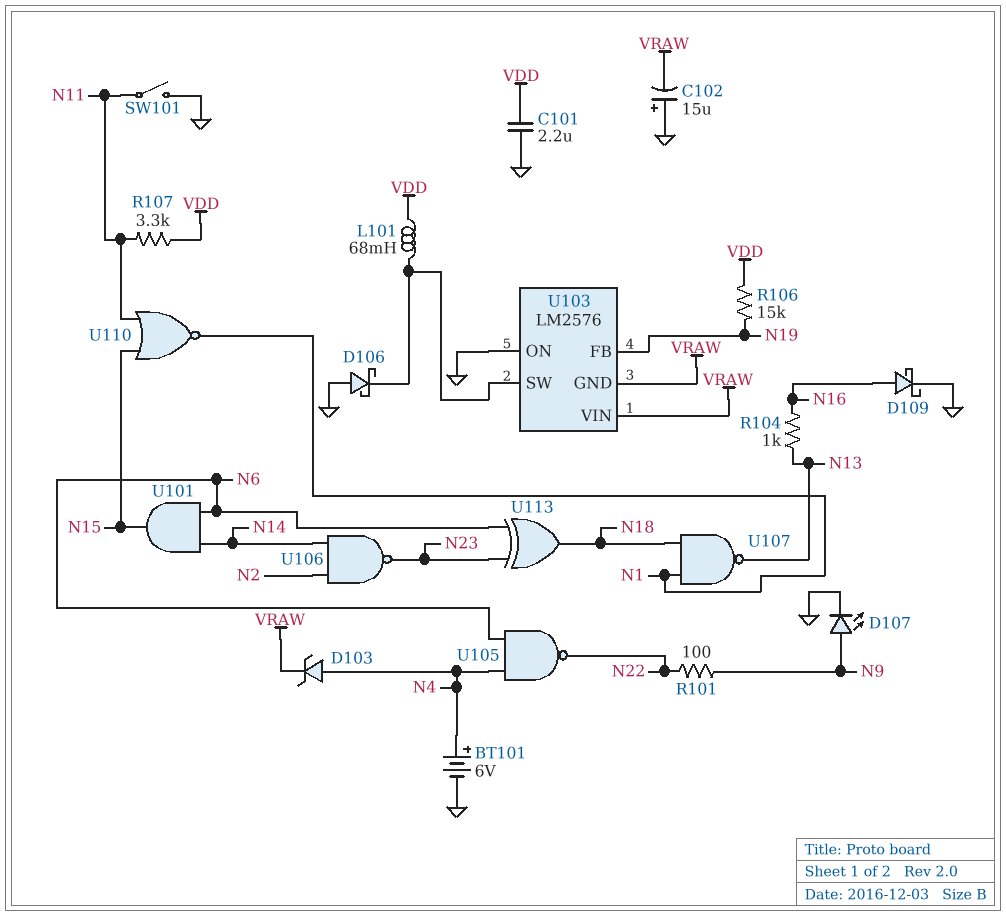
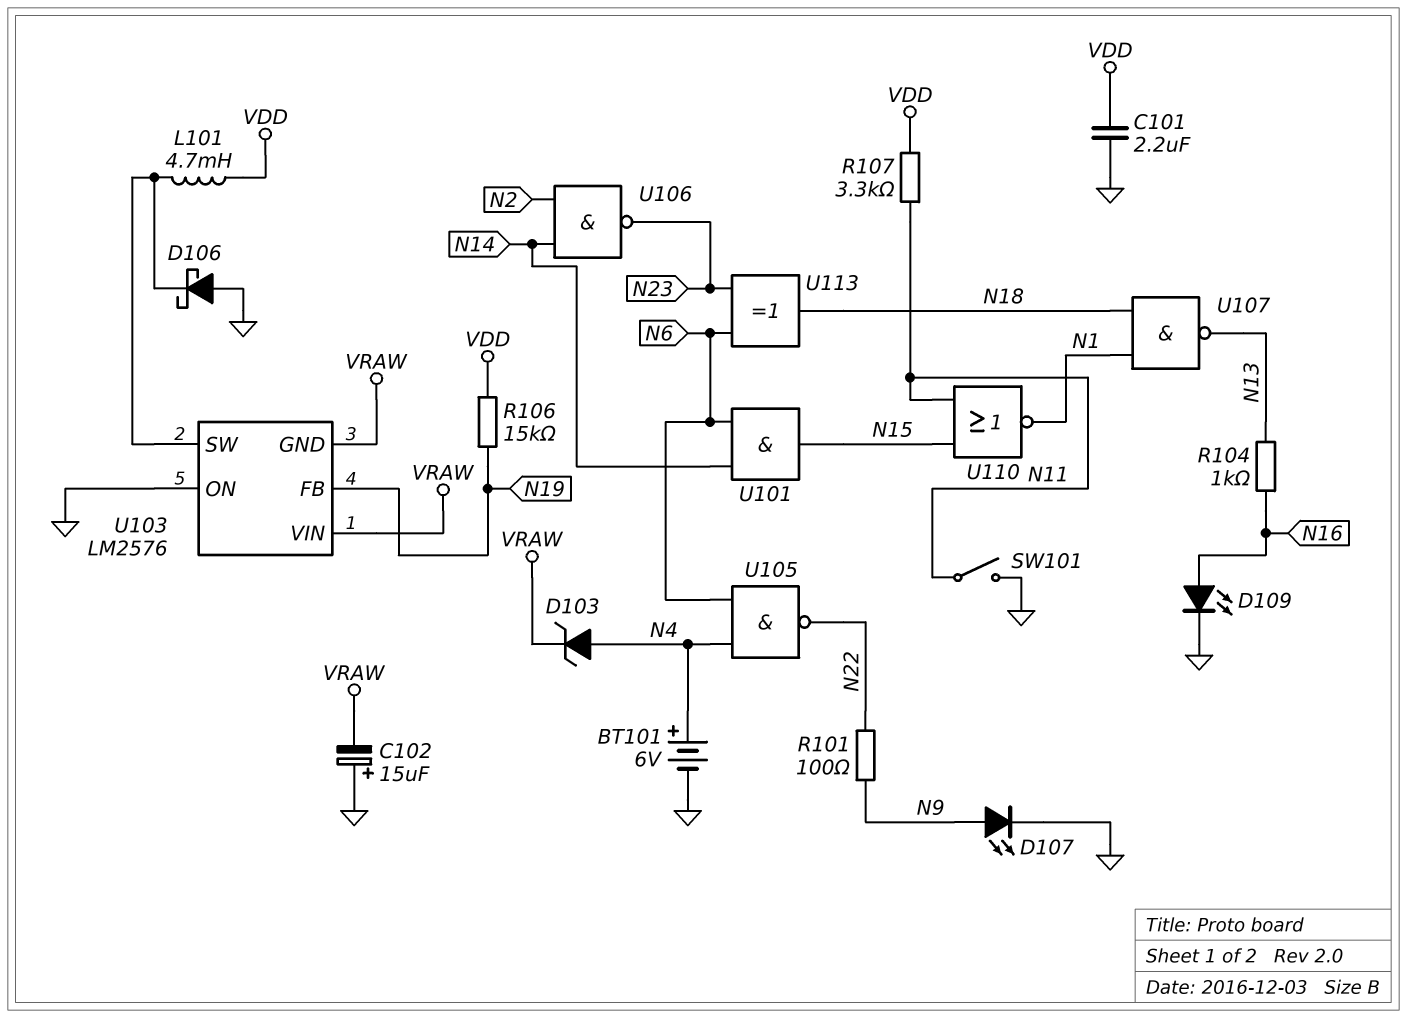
D109: schottky (A N16, K GND) -> LED (A N16, K GND)
L101: 68mH (U103/SW, VDD) -> 4.7mH (U103/SW, VDD)

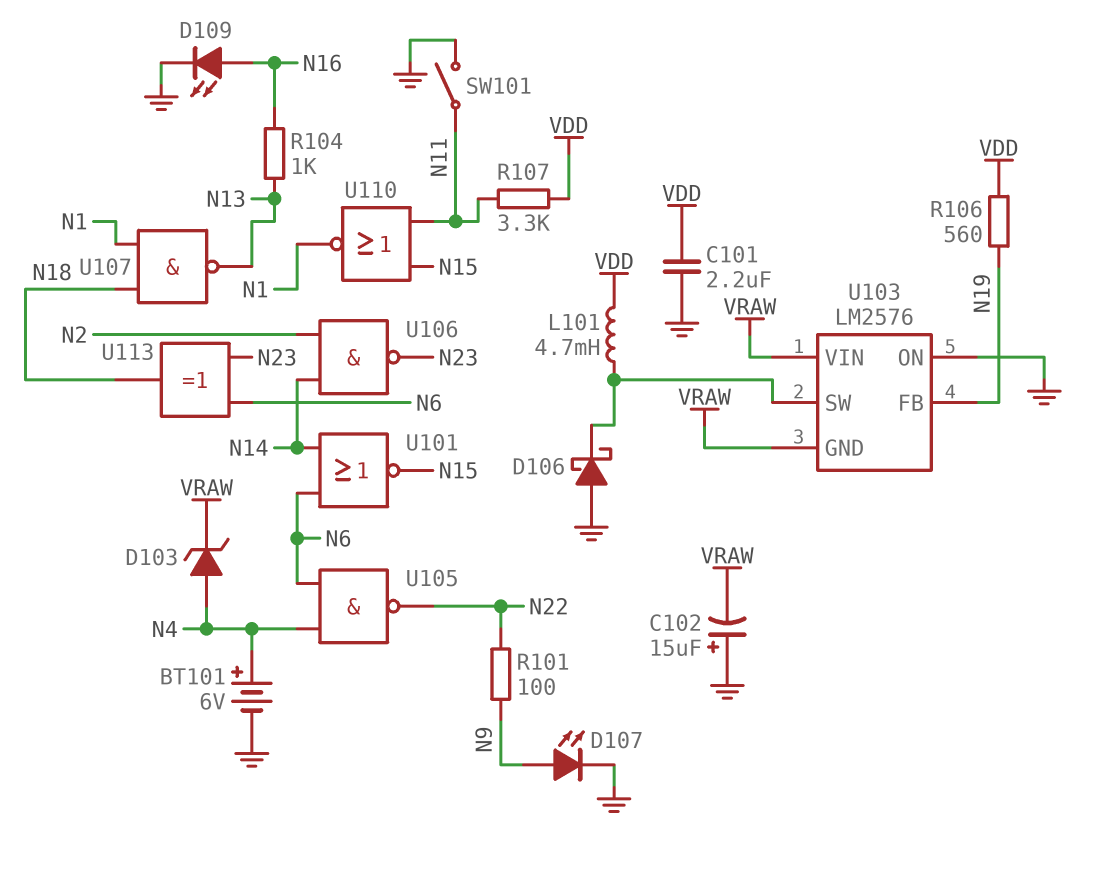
R106: 15k (N19, VDD) -> 560 (N19, VDD)
U101: AND (in N6, in N14, out N15) -> NOR (in N6, in N14, out N15)

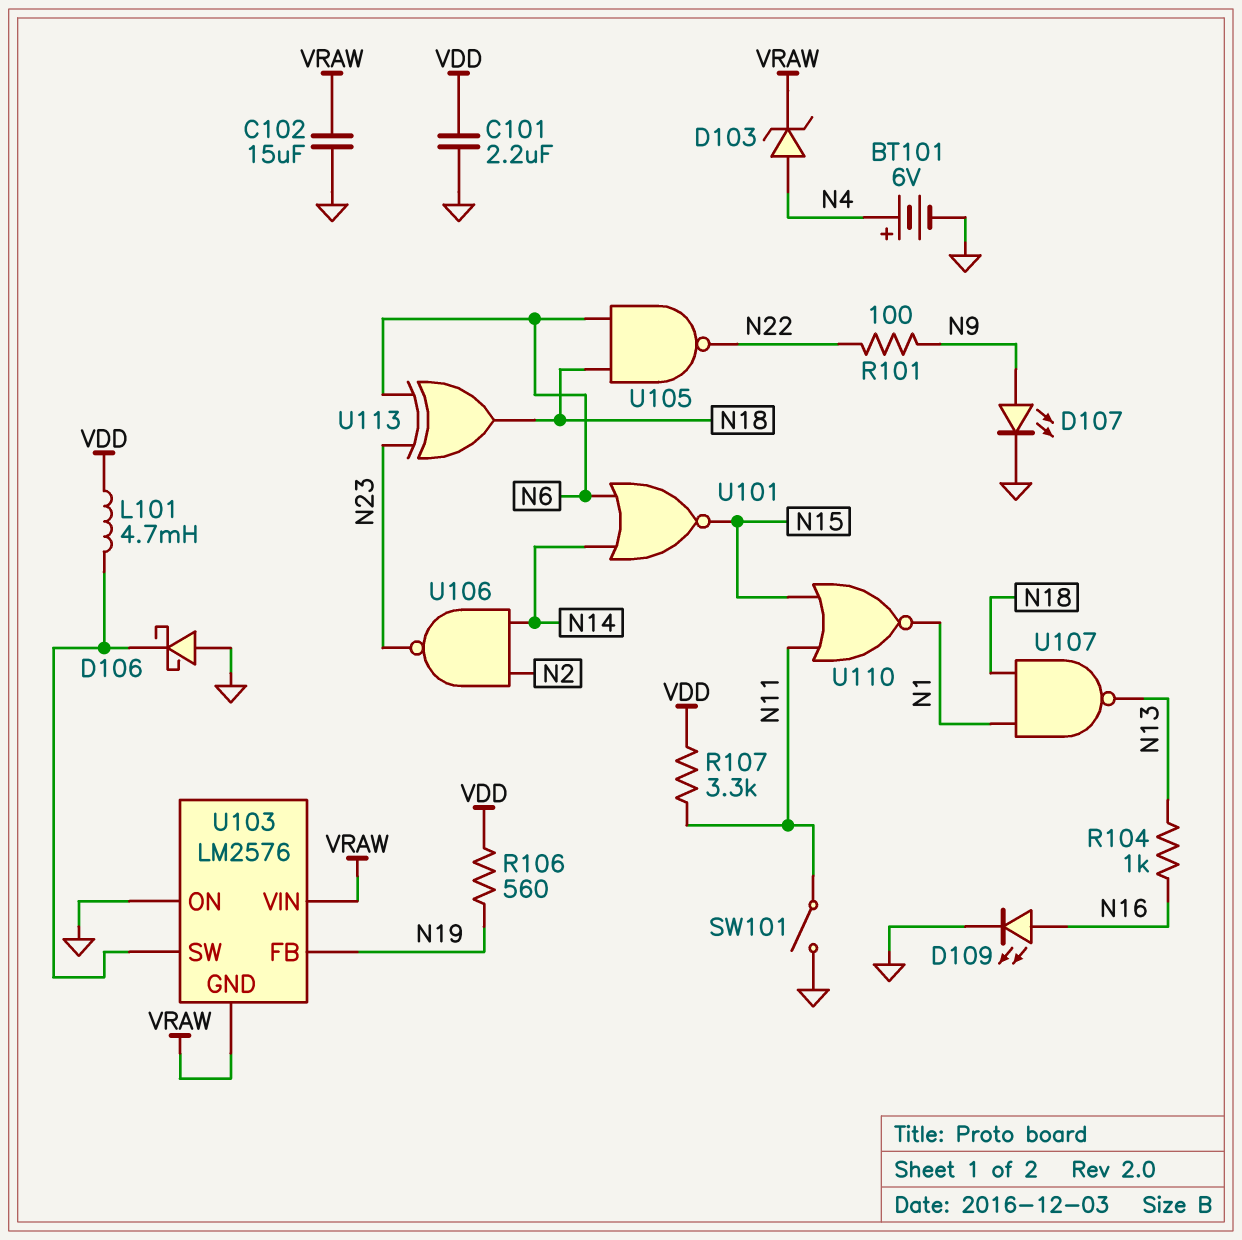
C102: 15uF (plus GND, minus VRAW) -> 15uF (GND, VRAW)
U105: NAND (in N4, in N6, out N22) -> NAND (in N6, in N18, out N22)

